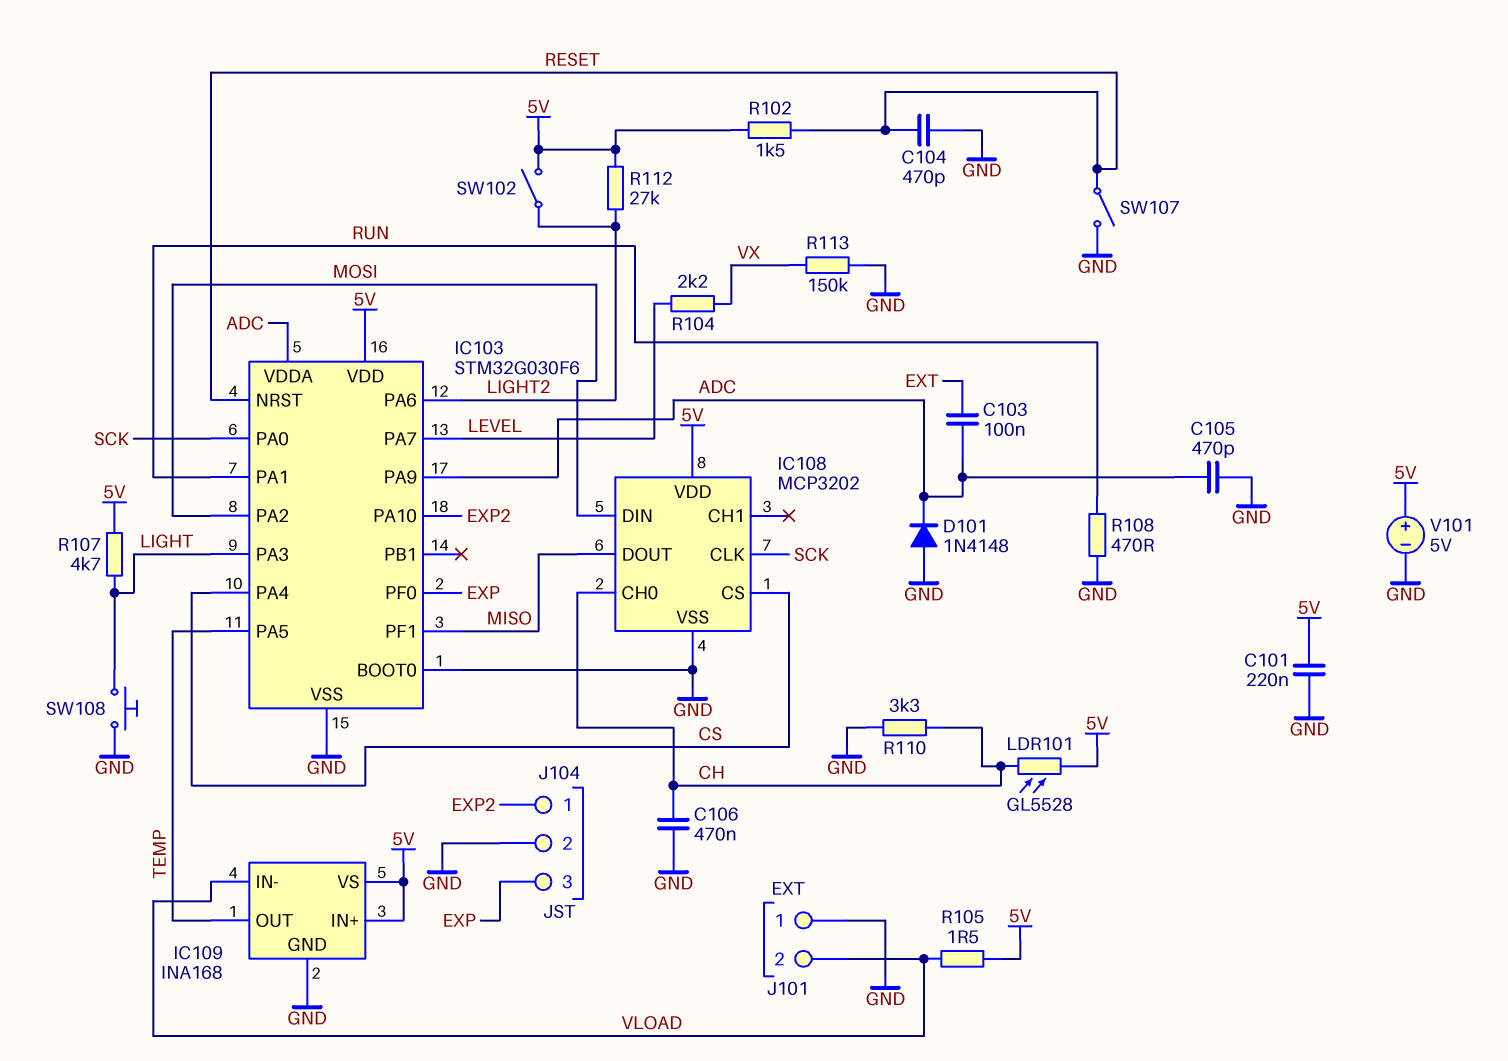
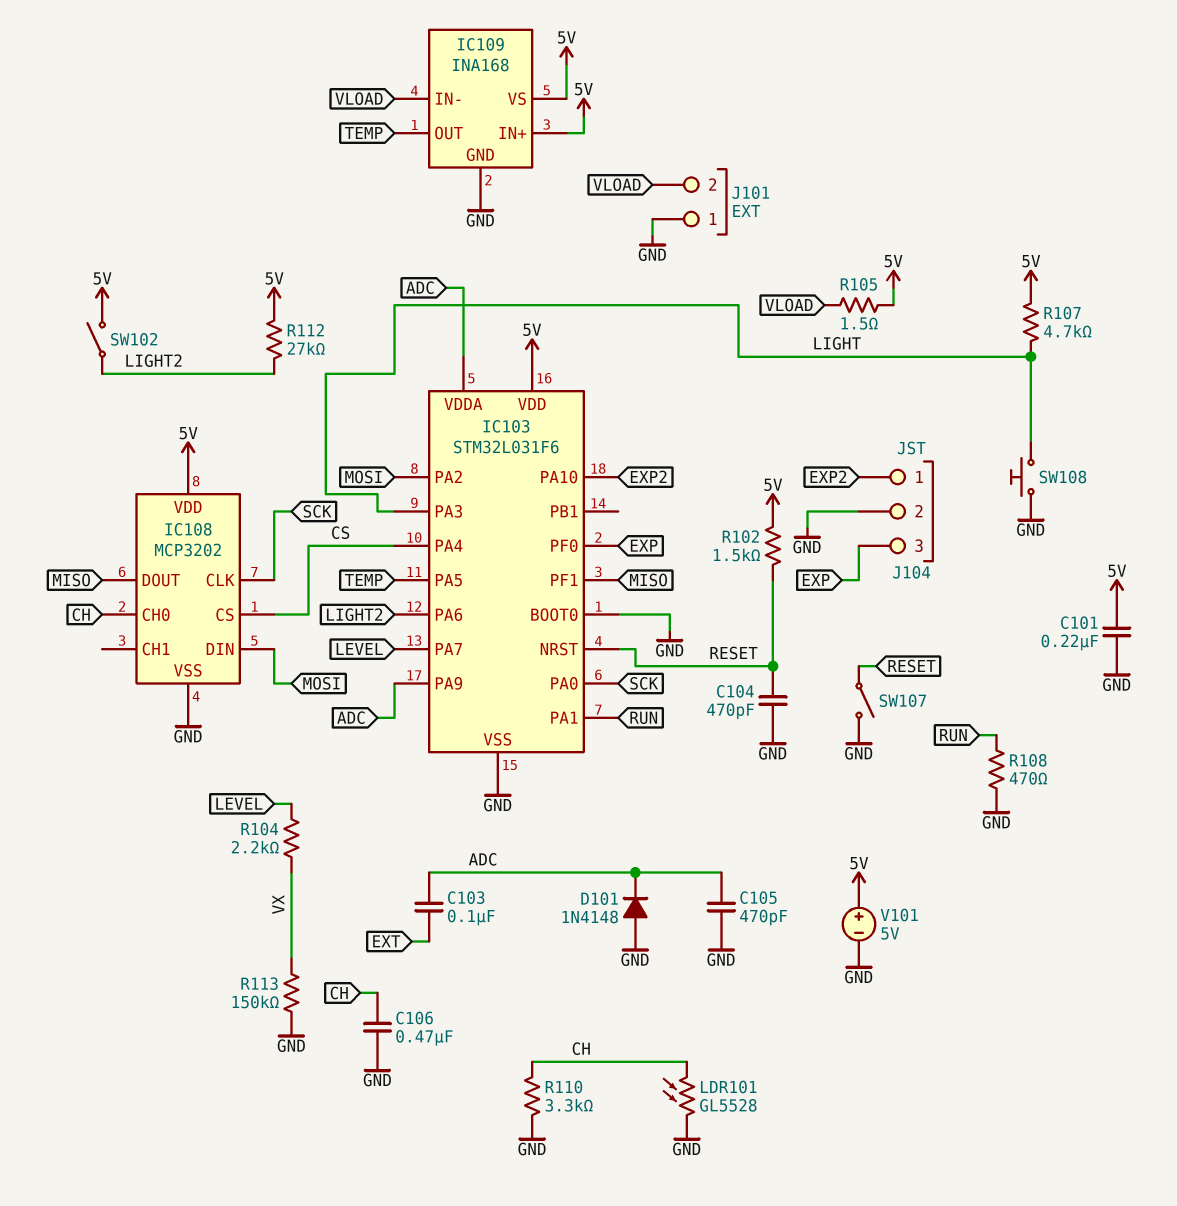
IC103: STM32G030F6 -> STM32L031F6
LDR101: GL5528 (5V, CH) -> GL5528 (CH, GND)

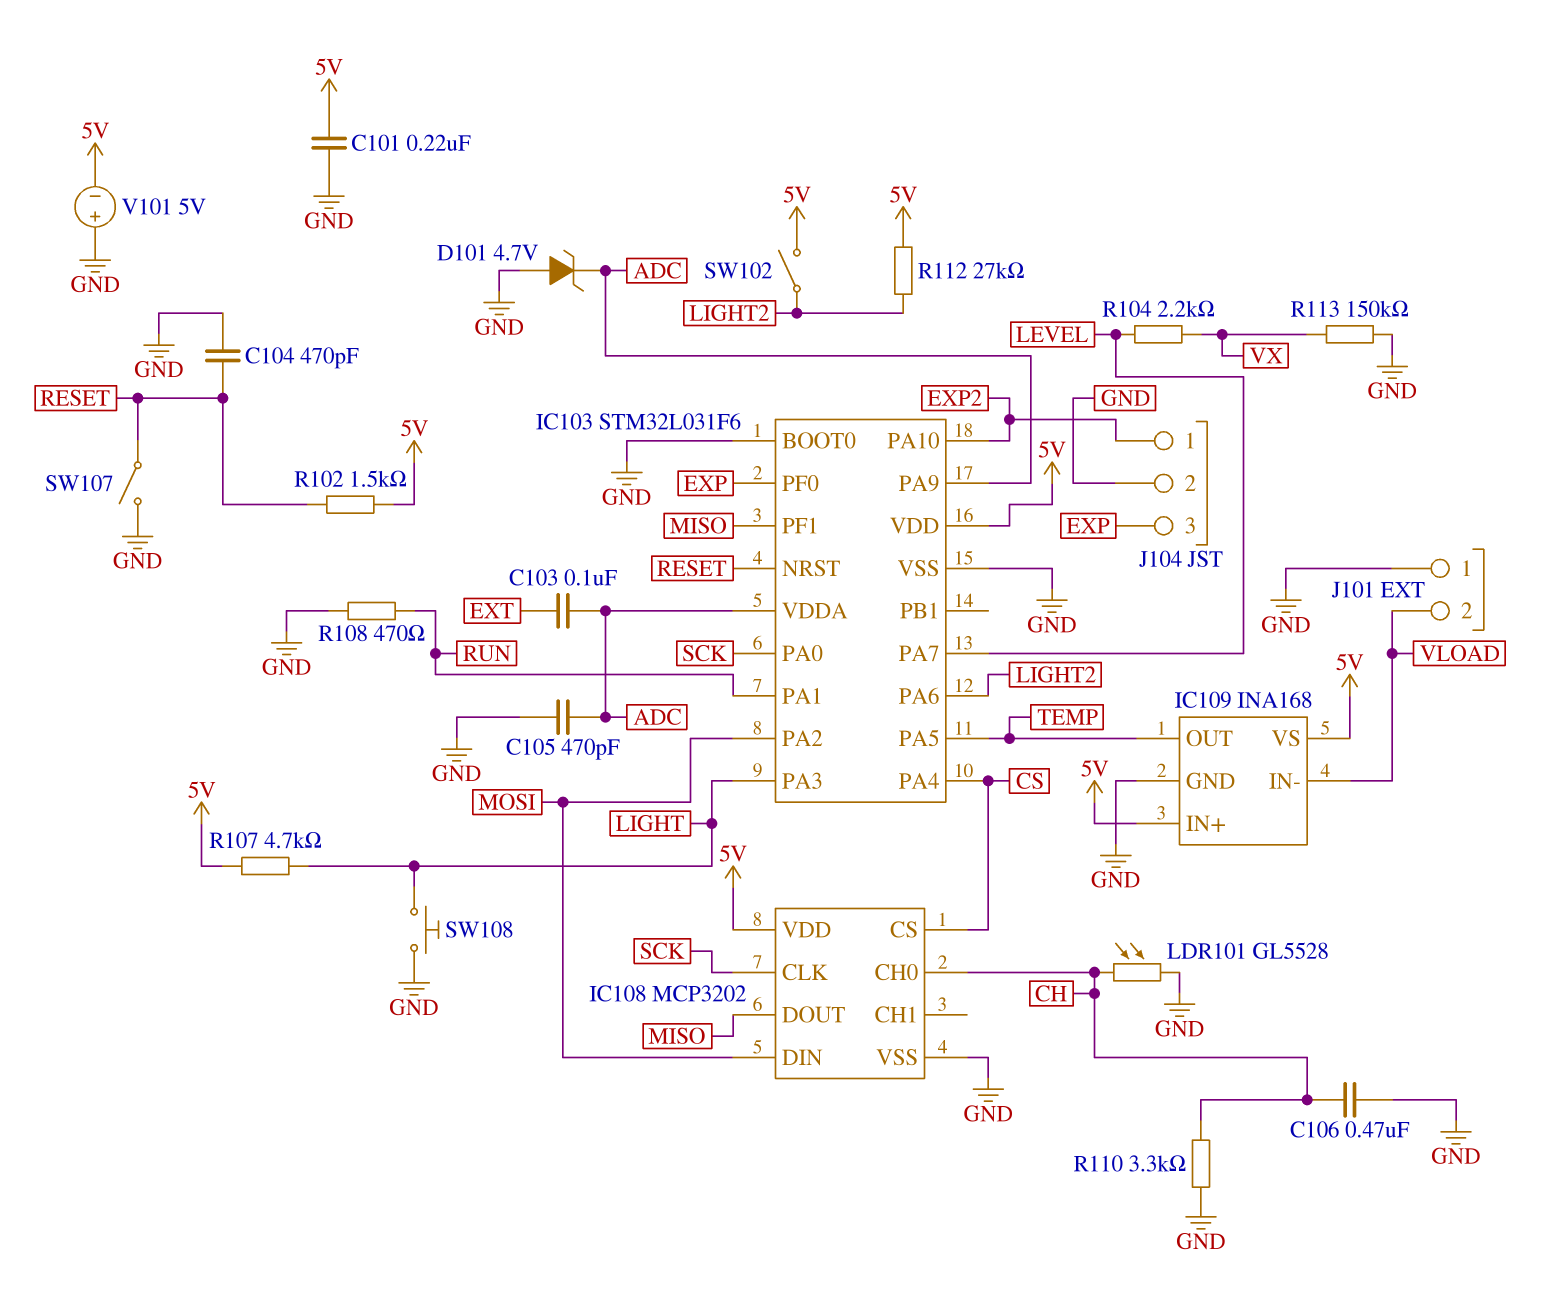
D101: diode 1N4148 (A GND, K ADC) -> zener 4.7V (A GND, K ADC)
R105: 1.5 (5V, VLOAD) -> none
V101: 5V (plus 5V, minus GND) -> 5V (plus GND, minus 5V)

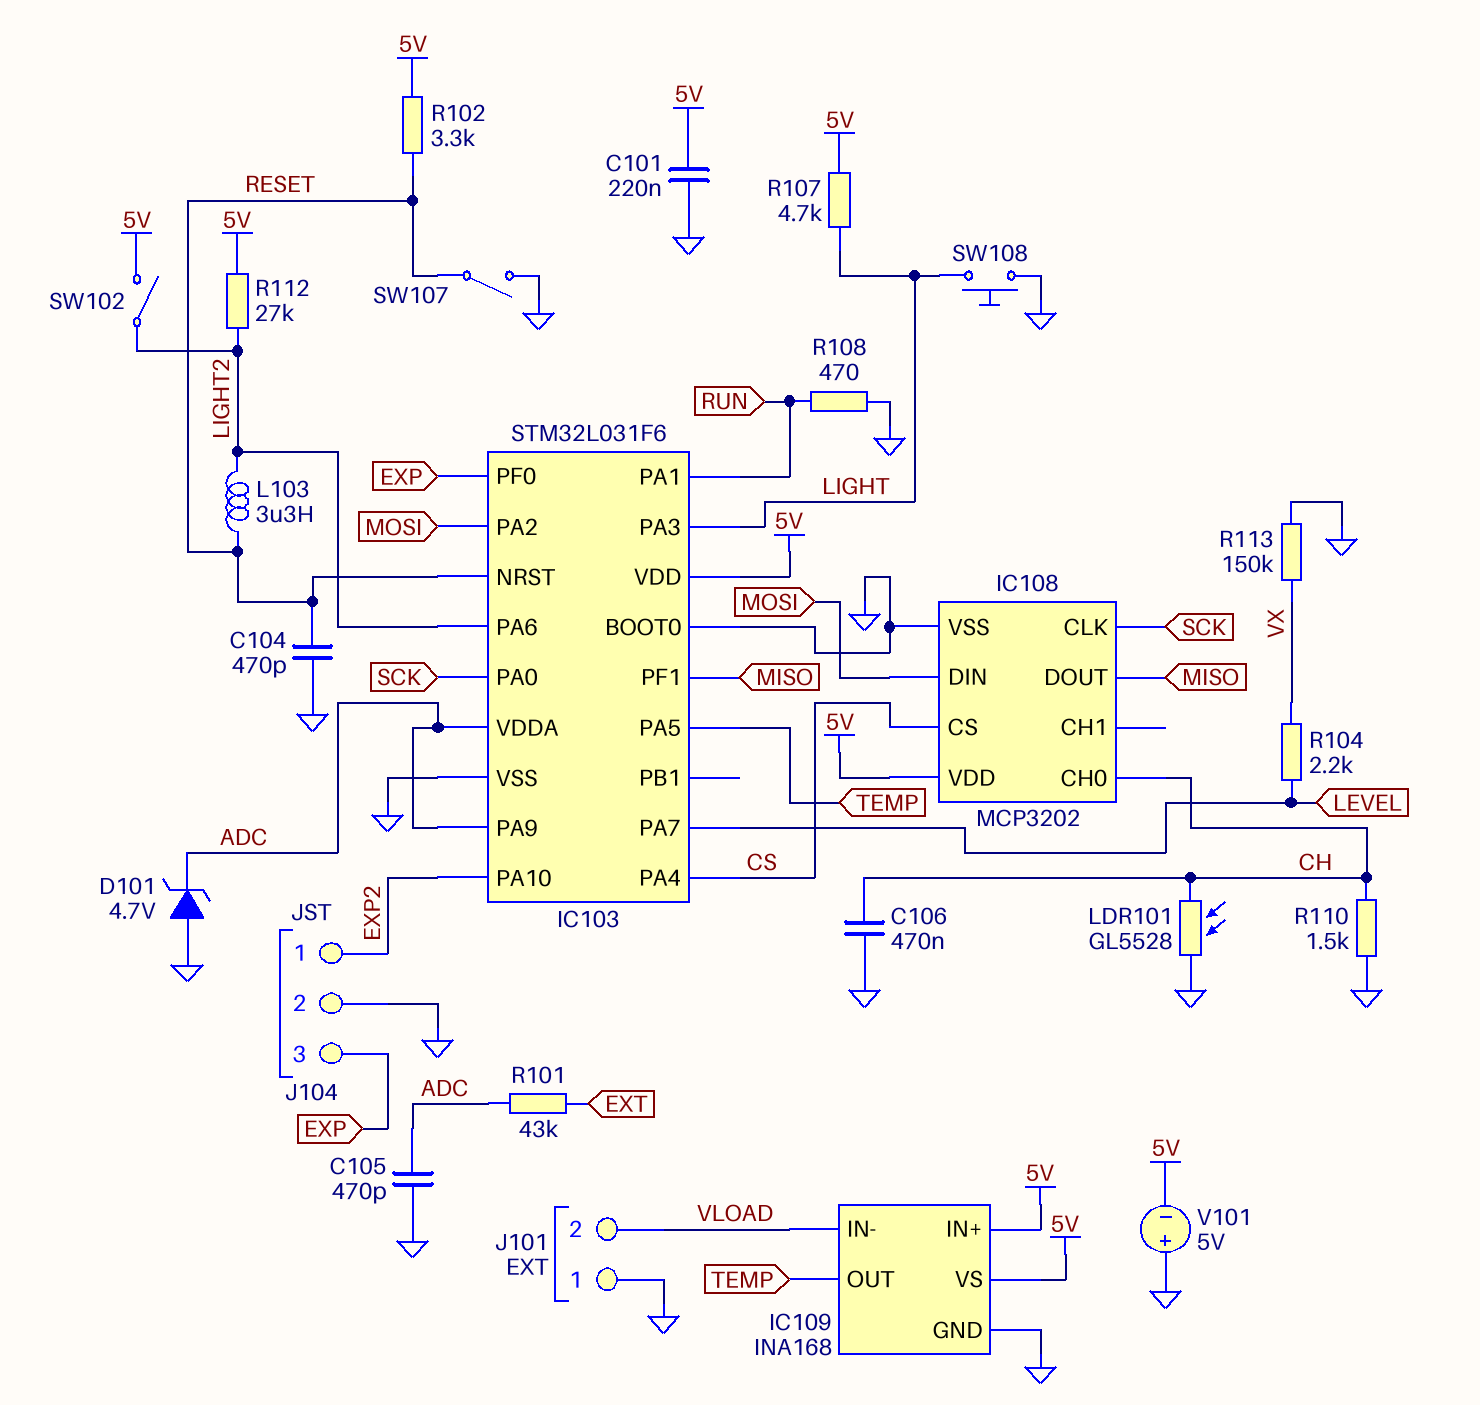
C103: 100nF (ADC, EXT) -> none
L103: none -> 3.3uH (LIGHT2, RESET)
R101: none -> 43k (ADC, EXT)
R102: 1.5k (5V, RESET) -> 3.3k (5V, RESET)
R110: 3.3k (CH, GND) -> 1.5k (CH, GND)

